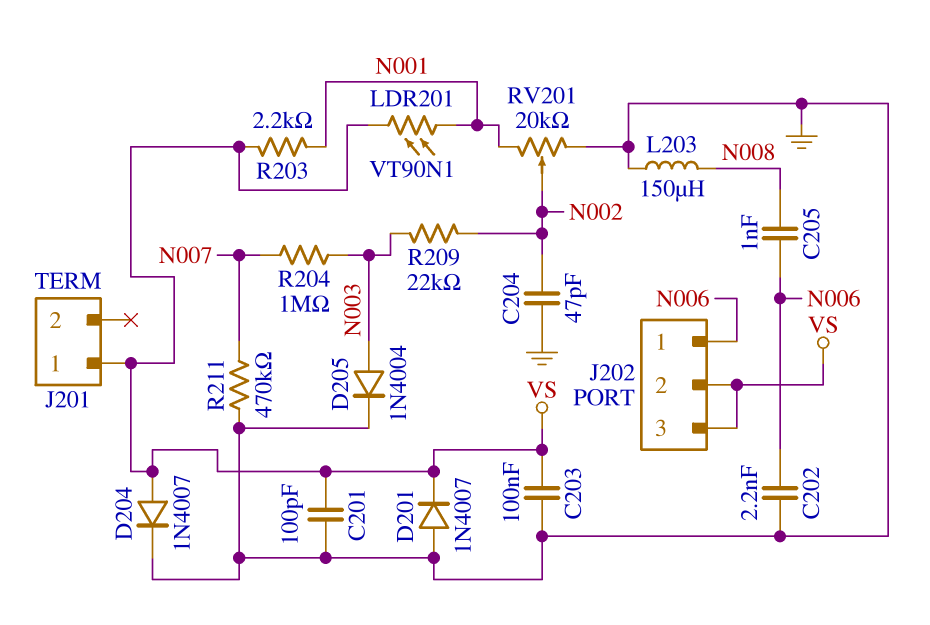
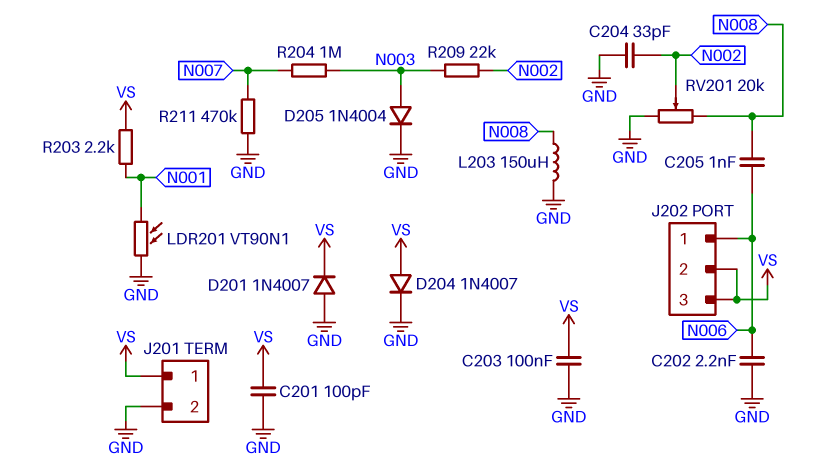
C204: 47pF (GND, N002) -> 33pF (GND, N002)
J201 pin 2: none -> GND
LDR201: VT90N1 (N001, VS) -> VT90N1 (GND, N001)
RV201: 20k (GND, N001, wiper N002) -> 20k (GND, N008, wiper N002)

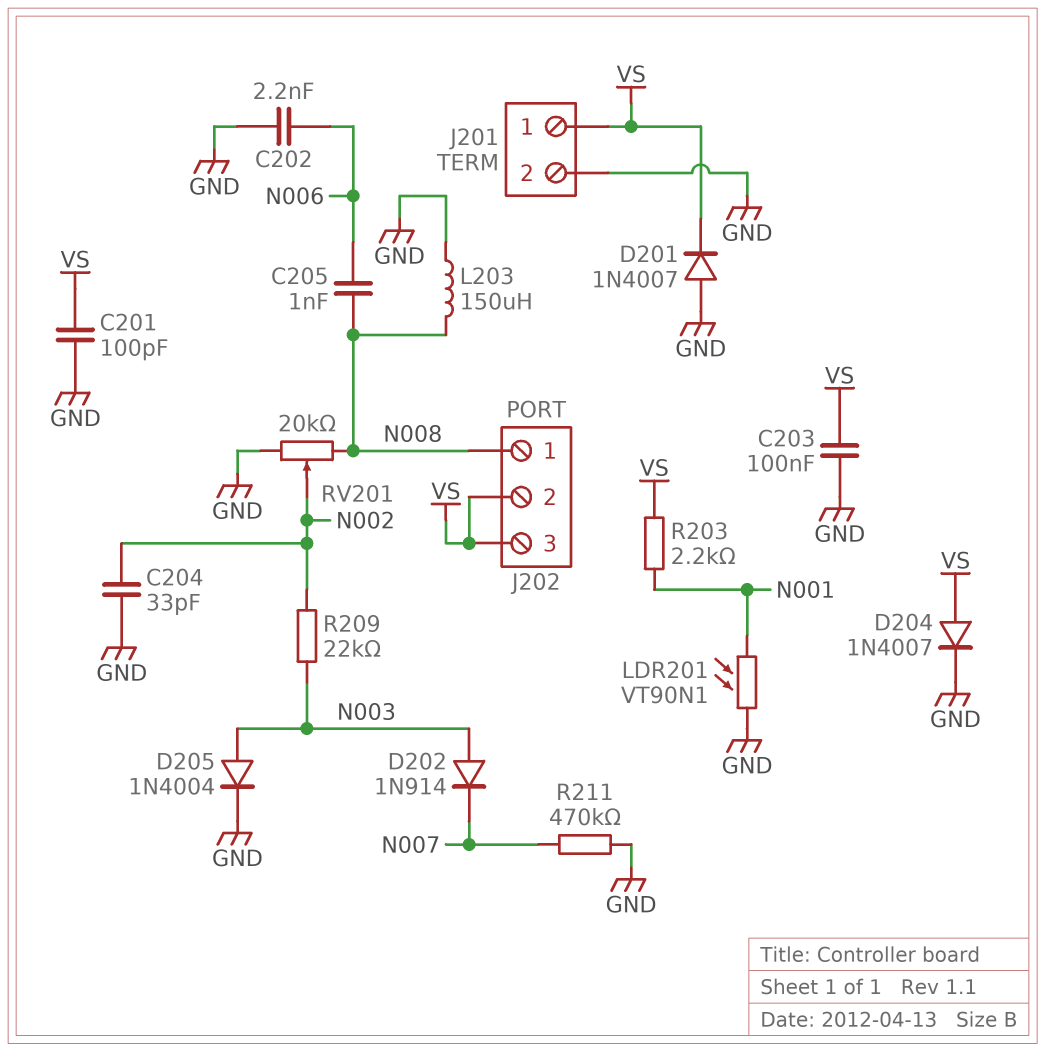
D202: none -> diode 1N914 (A N003, K N007)
J202 pin 1: N006 -> N008
R204: 1M (N003, N007) -> none

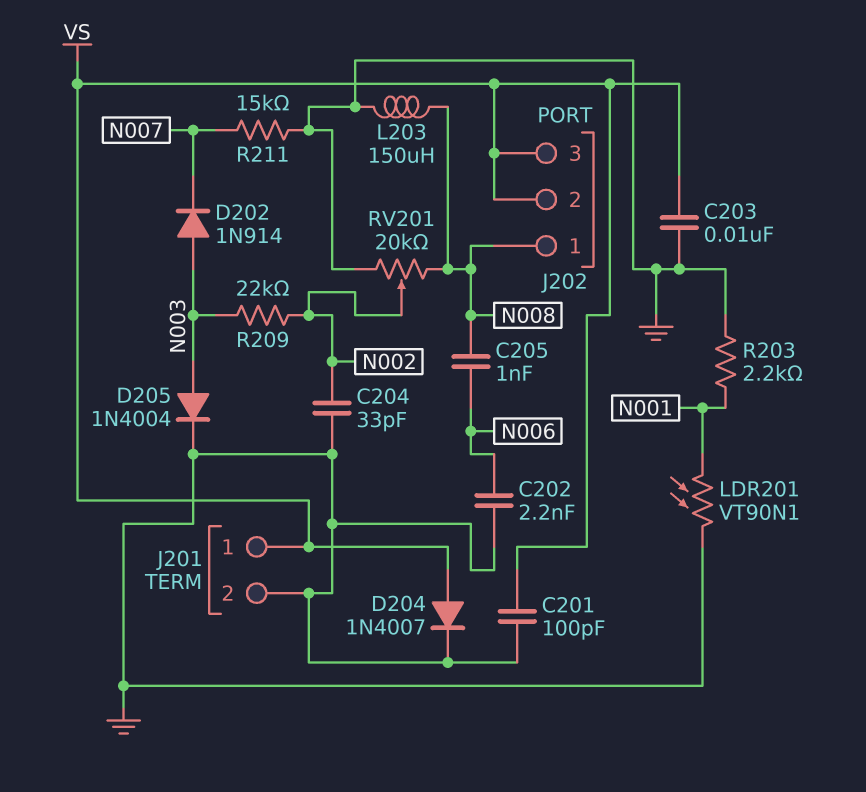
C203: 100nF (GND, VS) -> 10nF (GND, VS)
D201: diode 1N4007 (A GND, K VS) -> none
R203: 2.2k (N001, VS) -> 2.2k (GND, N001)
R211: 470k (GND, N007) -> 15k (GND, N007)

